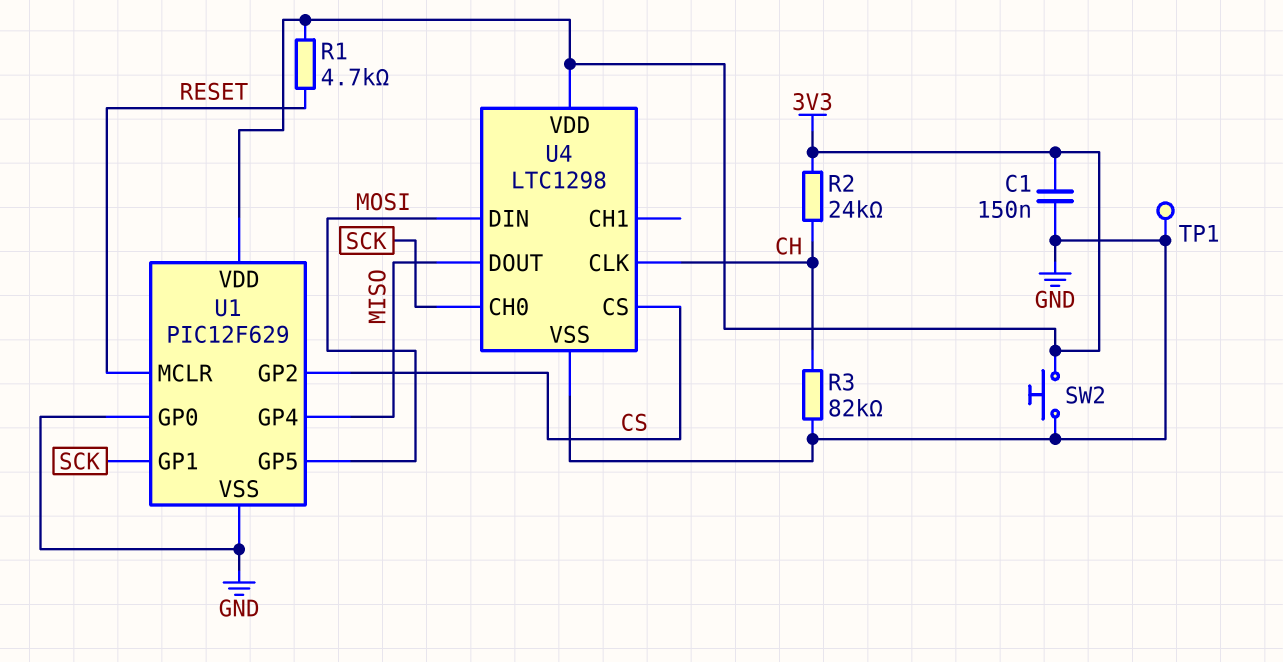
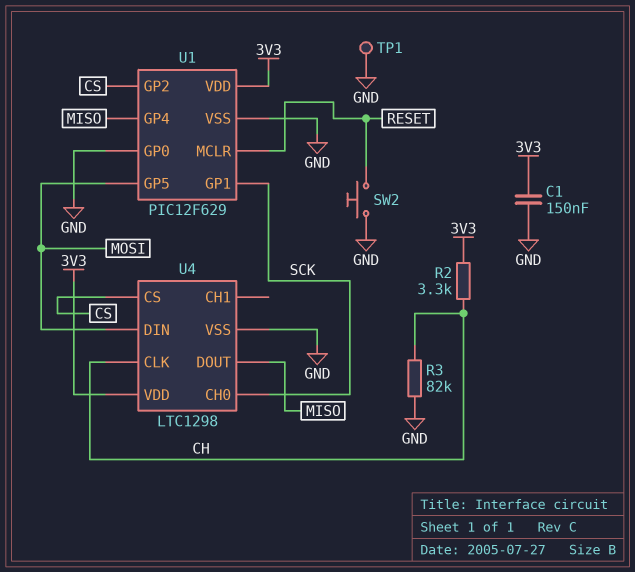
R1: 4.7k (3V3, RESET) -> none
R2: 24k (3V3, CH) -> 3.3k (3V3, CH)
SW2: button (3V3, GND) -> button (GND, RESET)

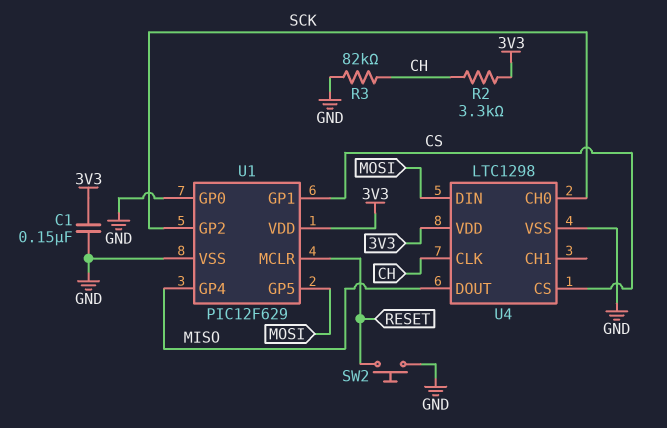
TP1: test point (GND) -> none
U1 pin GP1: SCK -> CS
U1 pin GP2: CS -> SCK

